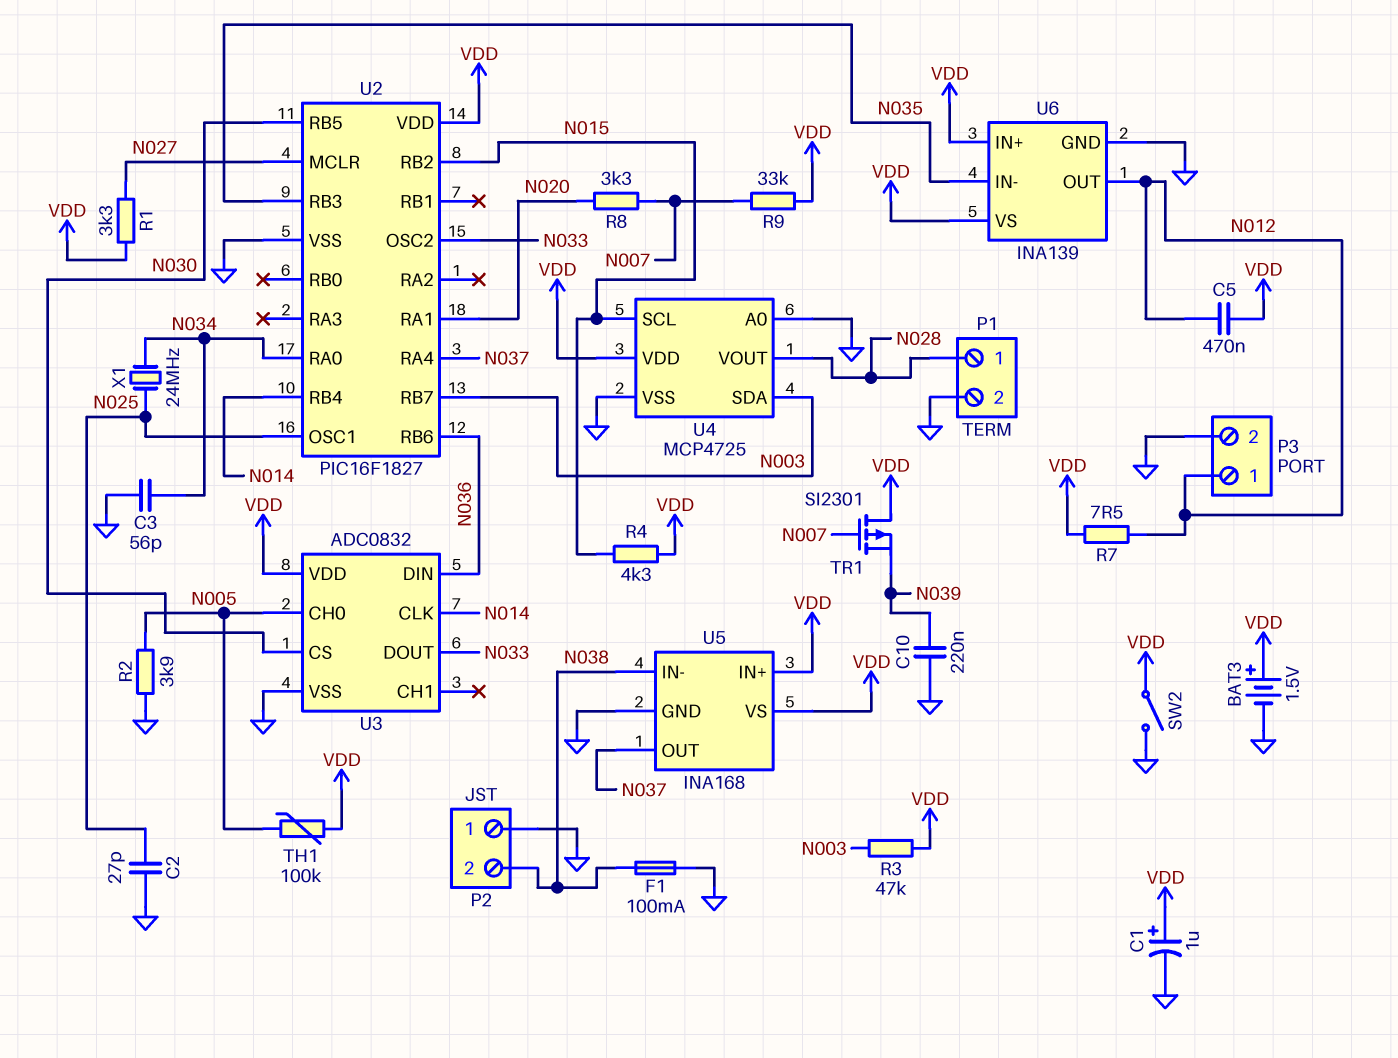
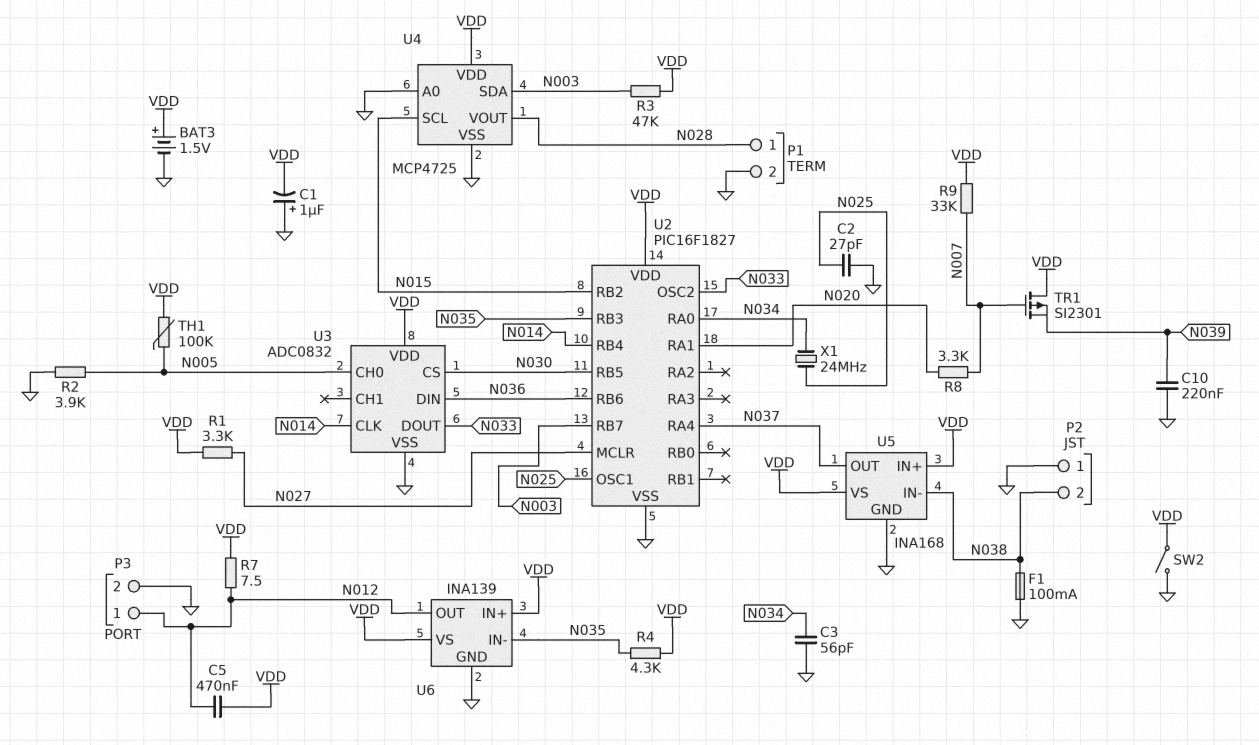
C1: 1uF (plus VDD, minus GND) -> 1uF (plus GND, minus VDD)
R4: 4.3k (N015, VDD) -> 4.3k (N035, VDD)

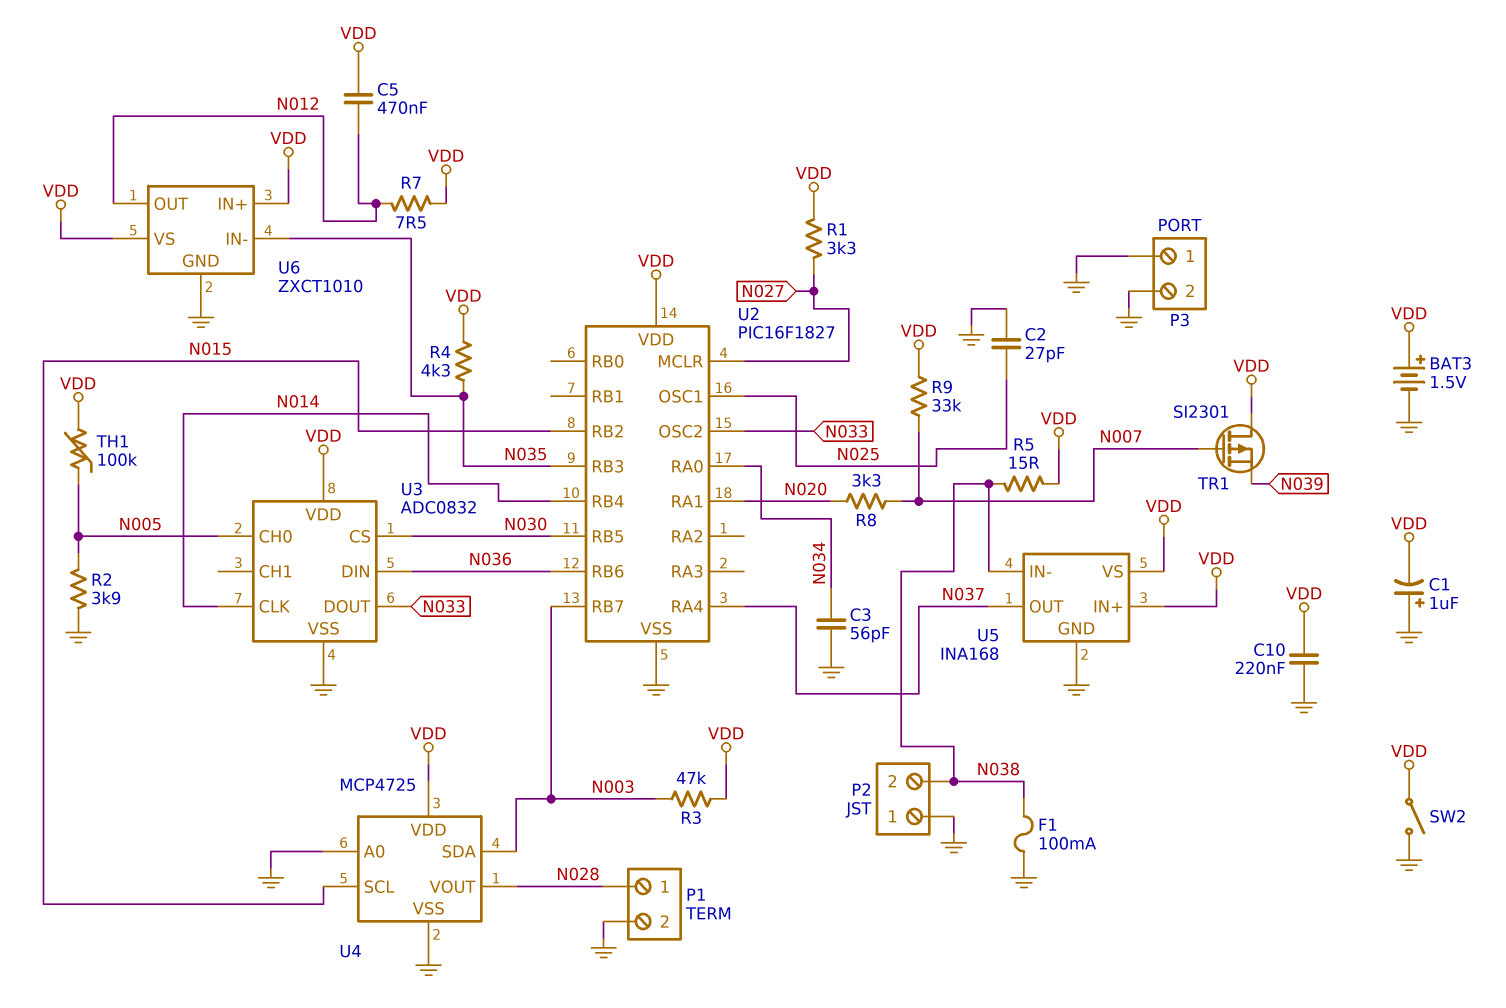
C10: 220nF (GND, N039) -> 220nF (GND, VDD)
P3 pin 1: N012 -> GND
R5: none -> 15 (N038, VDD)
U6: INA139 -> ZXCT1010
X1: 24MHz (N025, N034) -> none

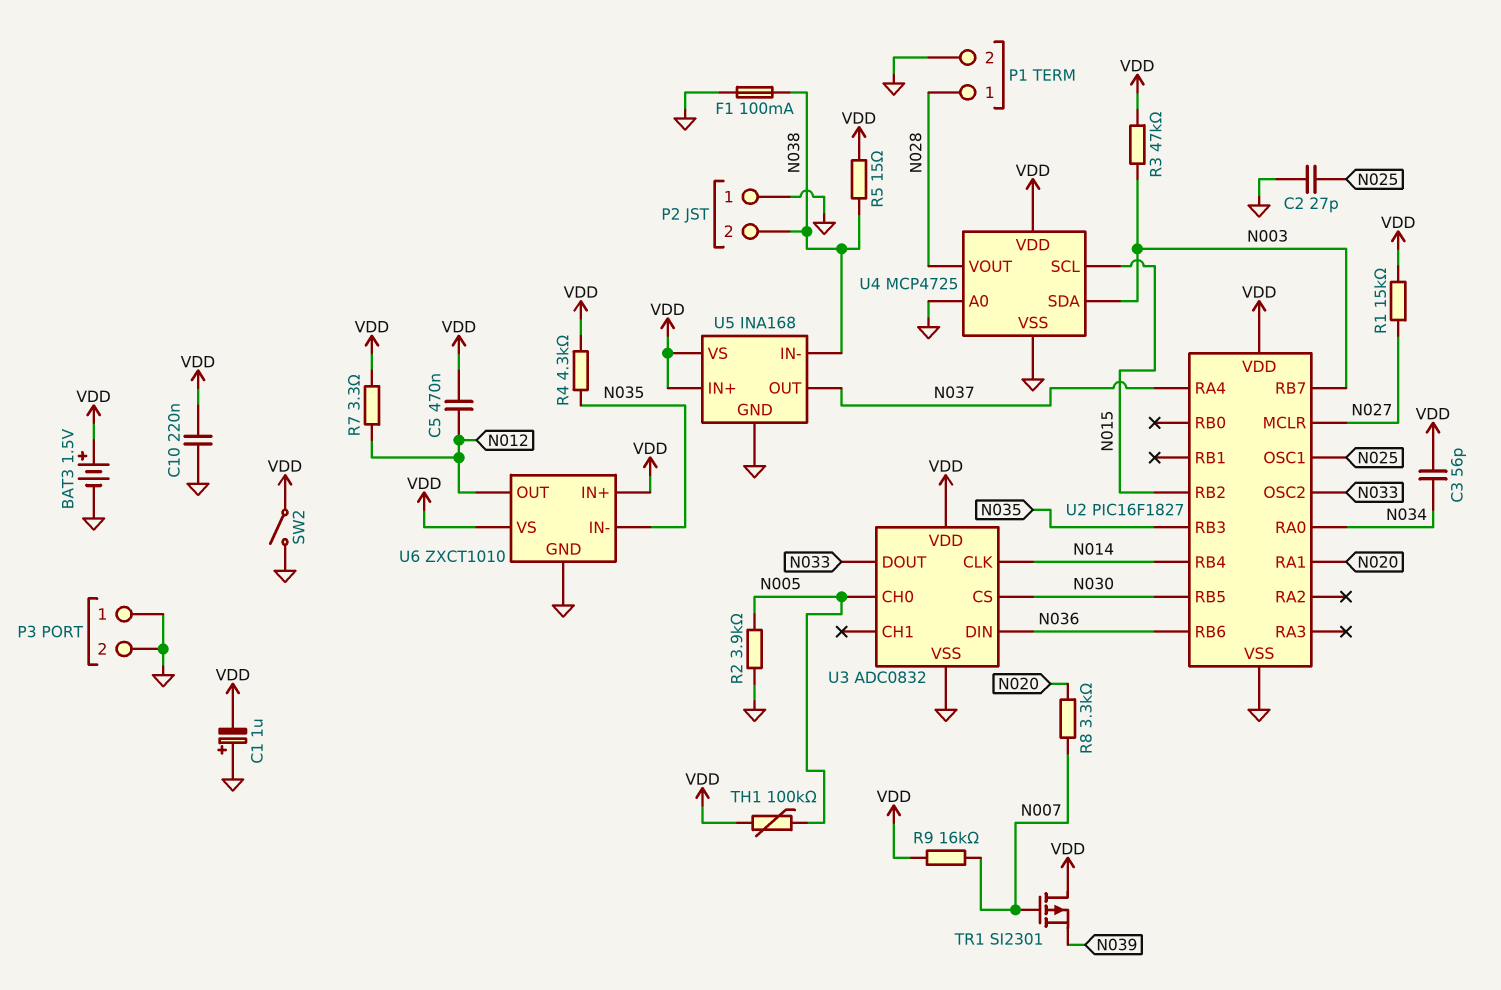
C3: 56pF (GND, N034) -> 56pF (N034, VDD)
R1: 3.3k (N027, VDD) -> 15k (N027, VDD)
R7: 7.5 (N012, VDD) -> 3.3 (N012, VDD)
R9: 33k (N007, VDD) -> 16k (N007, VDD)

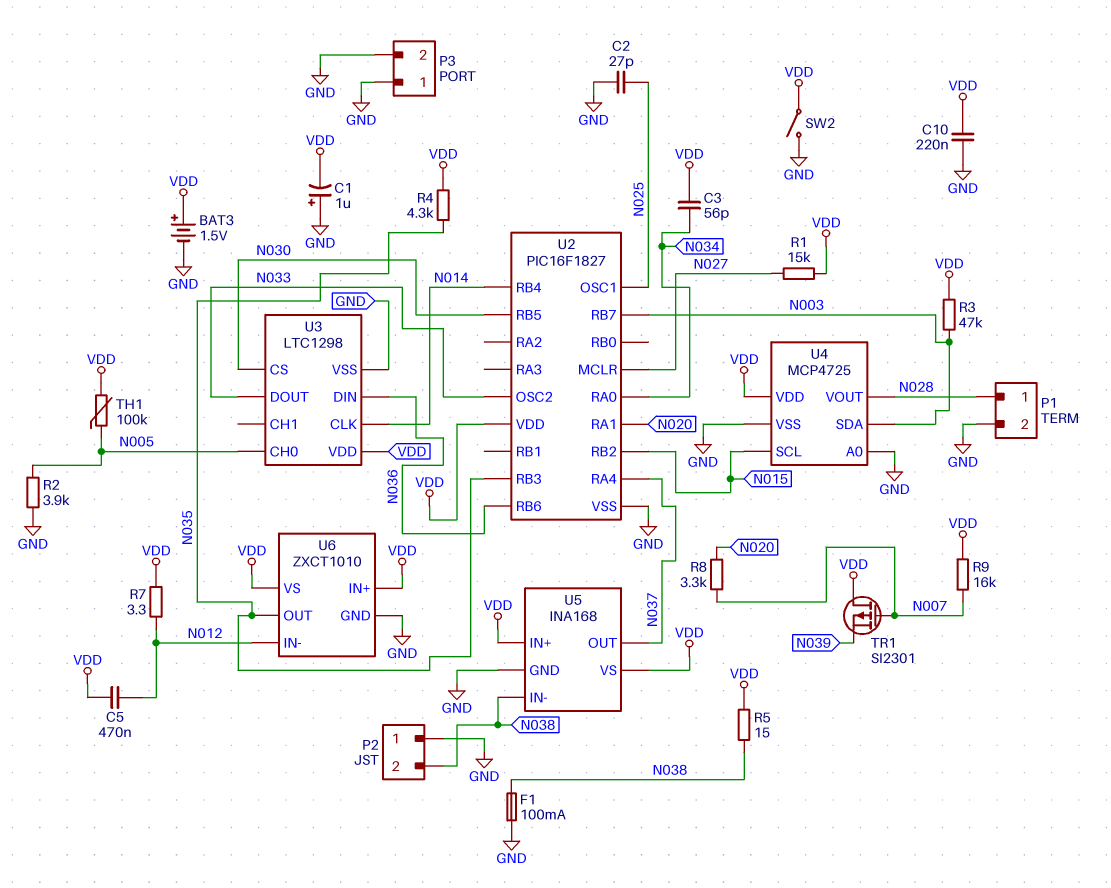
U3: ADC0832 -> LTC1298
U6 pin IN-: N035 -> N012
U6 pin OUT: N012 -> N035

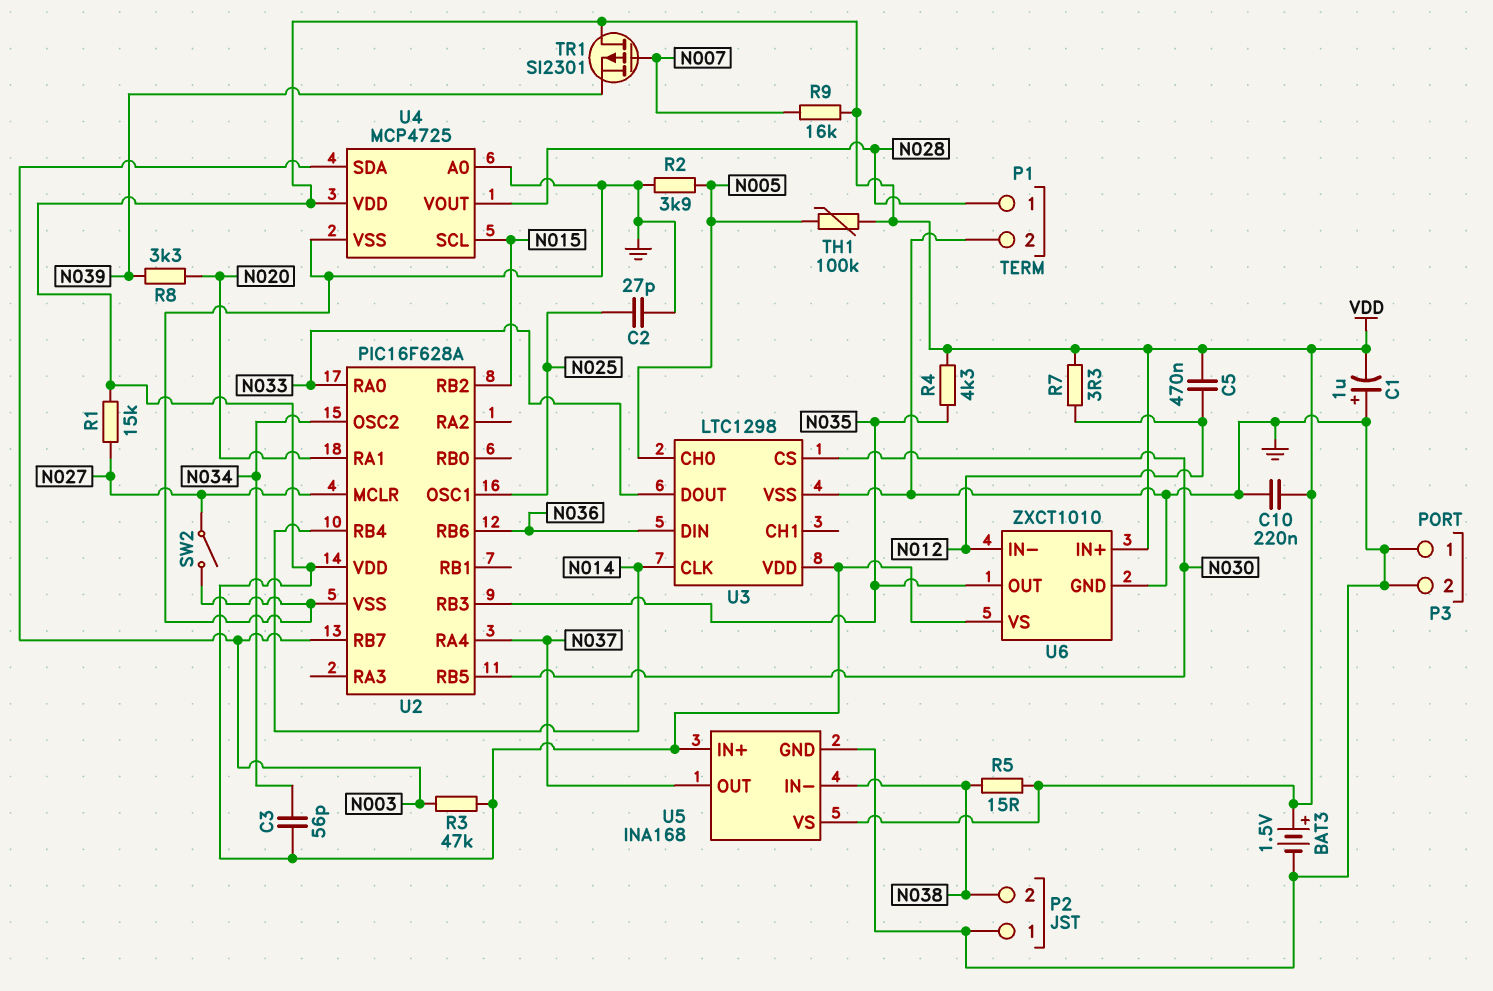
F1: 100mA (GND, N038) -> none
R8: 3.3k (N007, N020) -> 3.3k (N020, N039)
SW2: switch (GND, VDD) -> switch (GND, N027)
U2: PIC16F1827 -> PIC16F628A
U2 pin OSC2: N033 -> N034
U2 pin RA0: N034 -> N033

